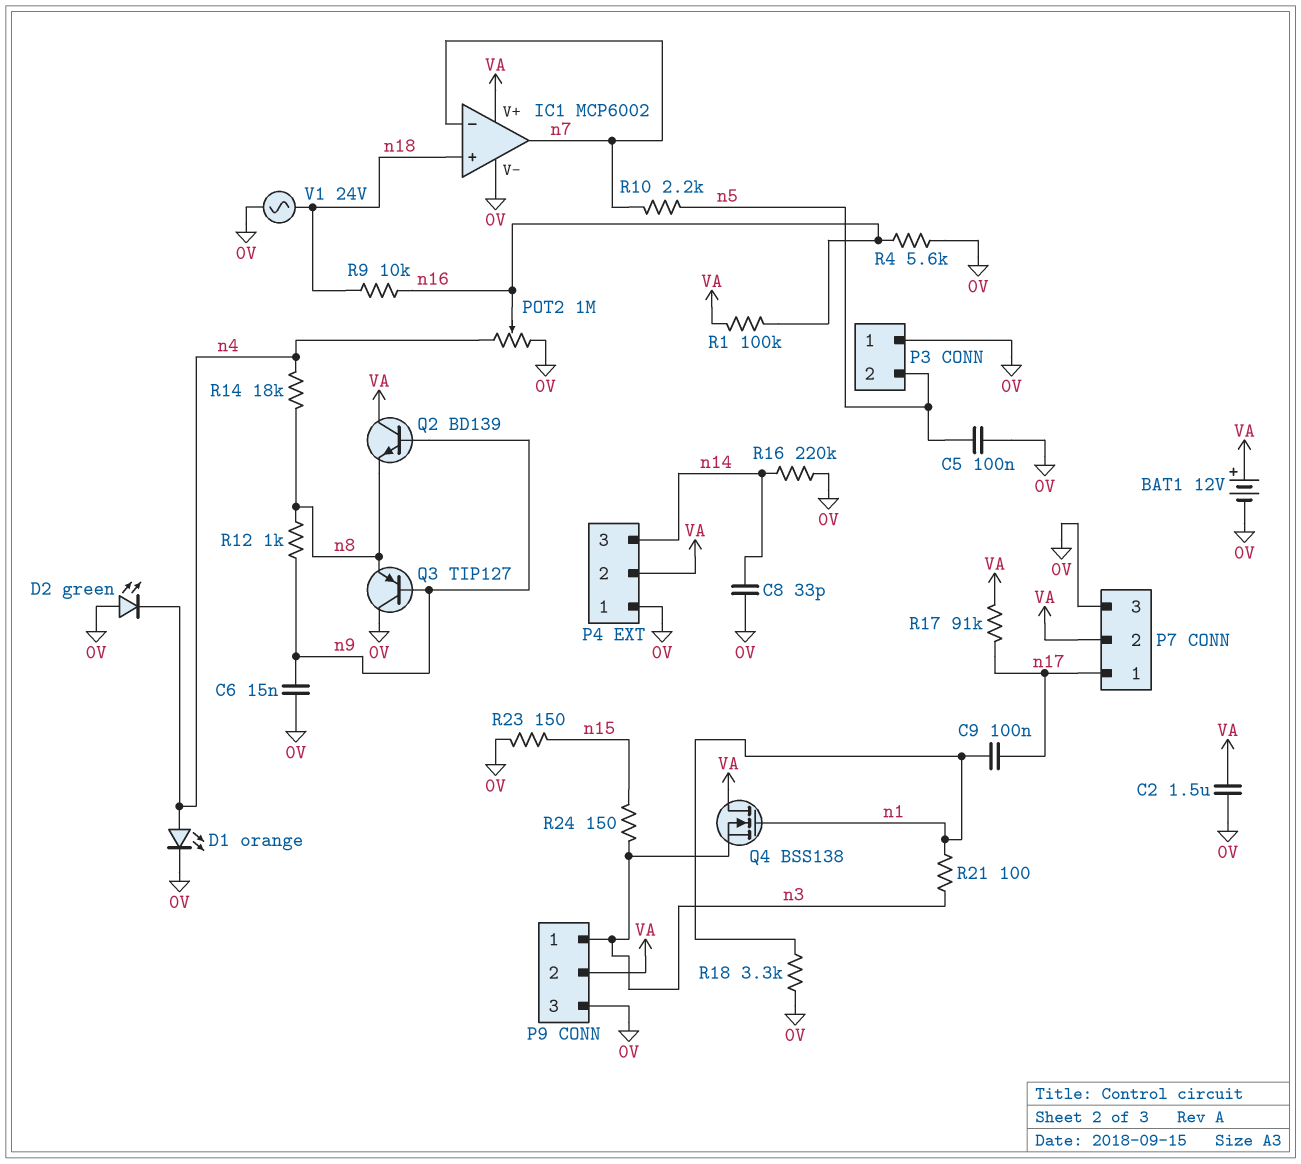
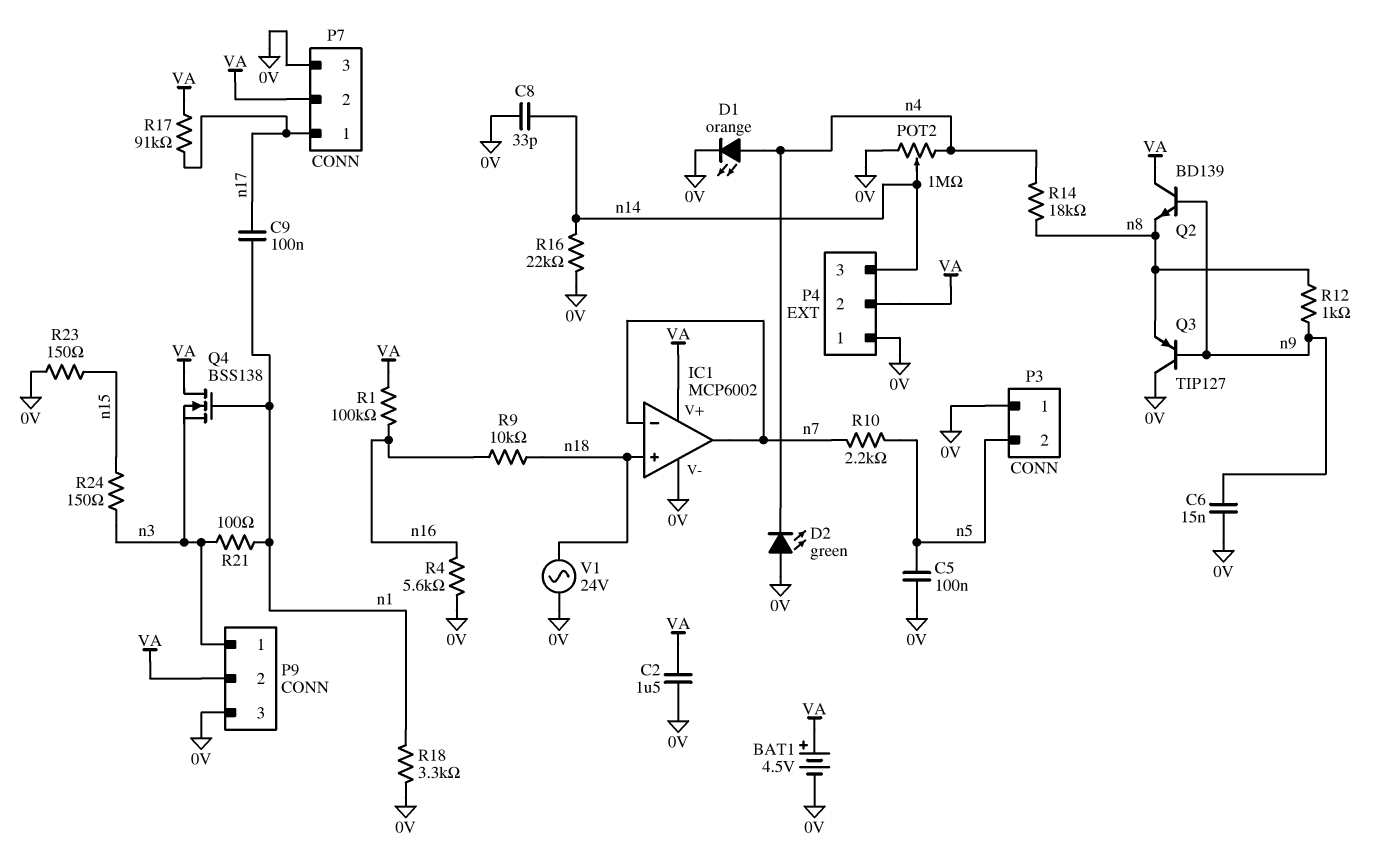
BAT1: 12V (plus VA, minus 0V) -> 4.5V (plus VA, minus 0V)
POT2: 1M (0V, n4, wiper n16) -> 1M (0V, n4, wiper n14)
R16: 220k (0V, n14) -> 22k (0V, n14)

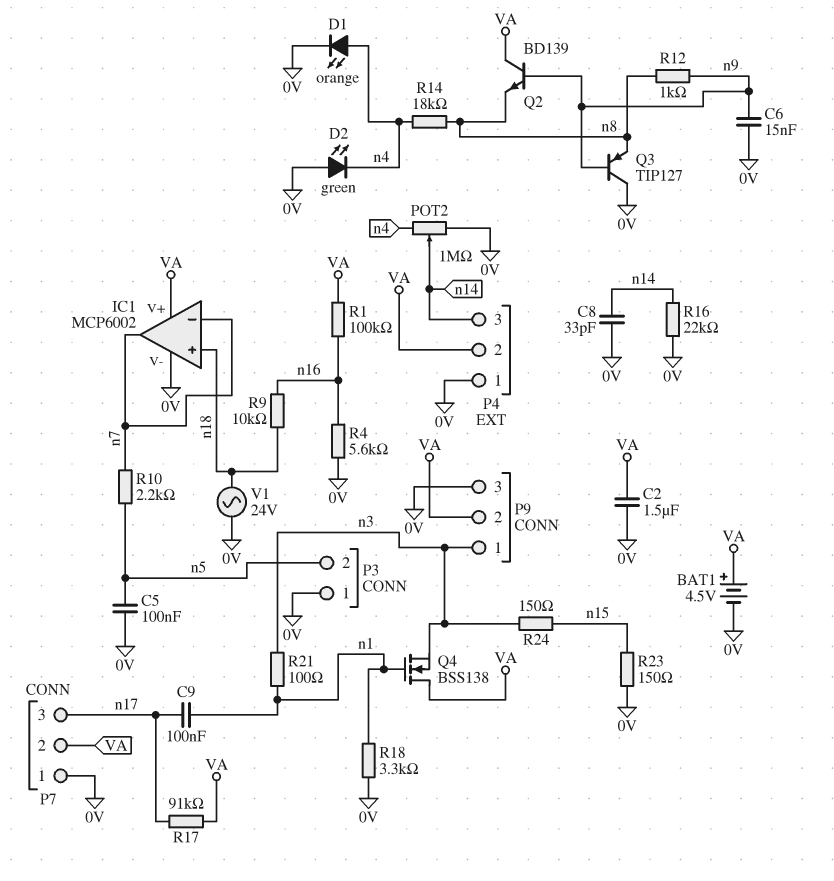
P7 pin 1: n17 -> 0V
P7 pin 3: 0V -> n17

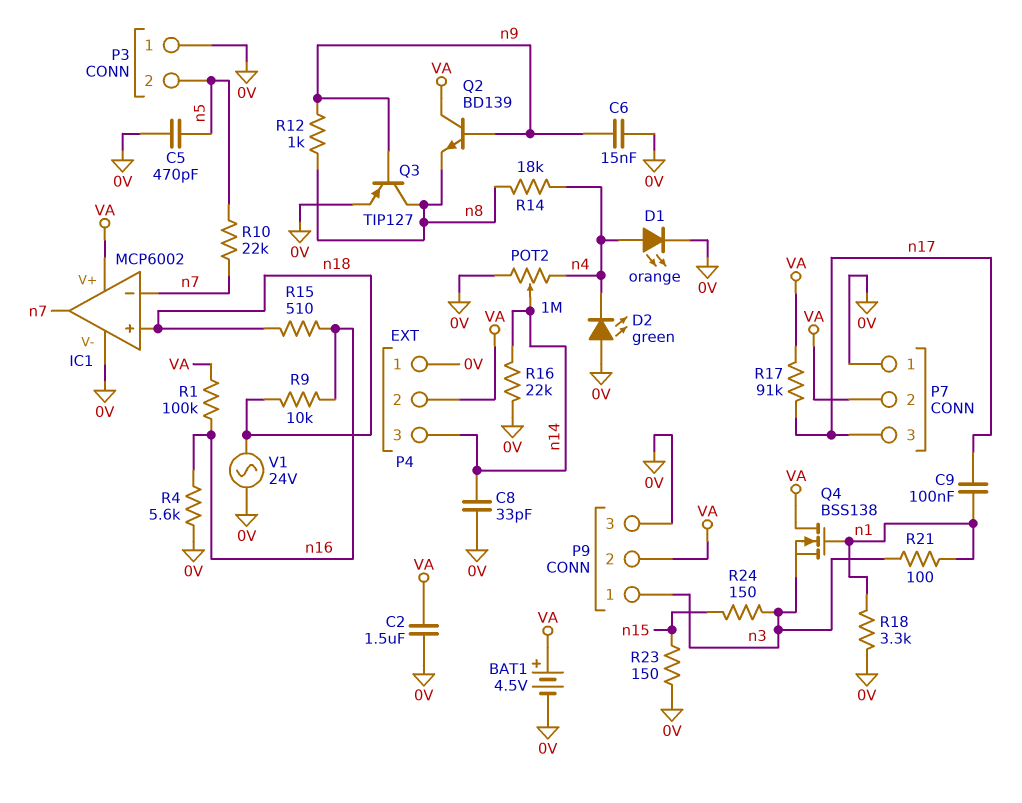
C5: 100nF (0V, n5) -> 470pF (0V, n5)
Q3: PNP TIP127 (B n9, C 0V, E n8) -> PNP TIP127 (B n9, C n8, E 0V)
R10: 2.2k (n5, n7) -> 22k (n5, n7)
R15: none -> 510 (n16, n18)

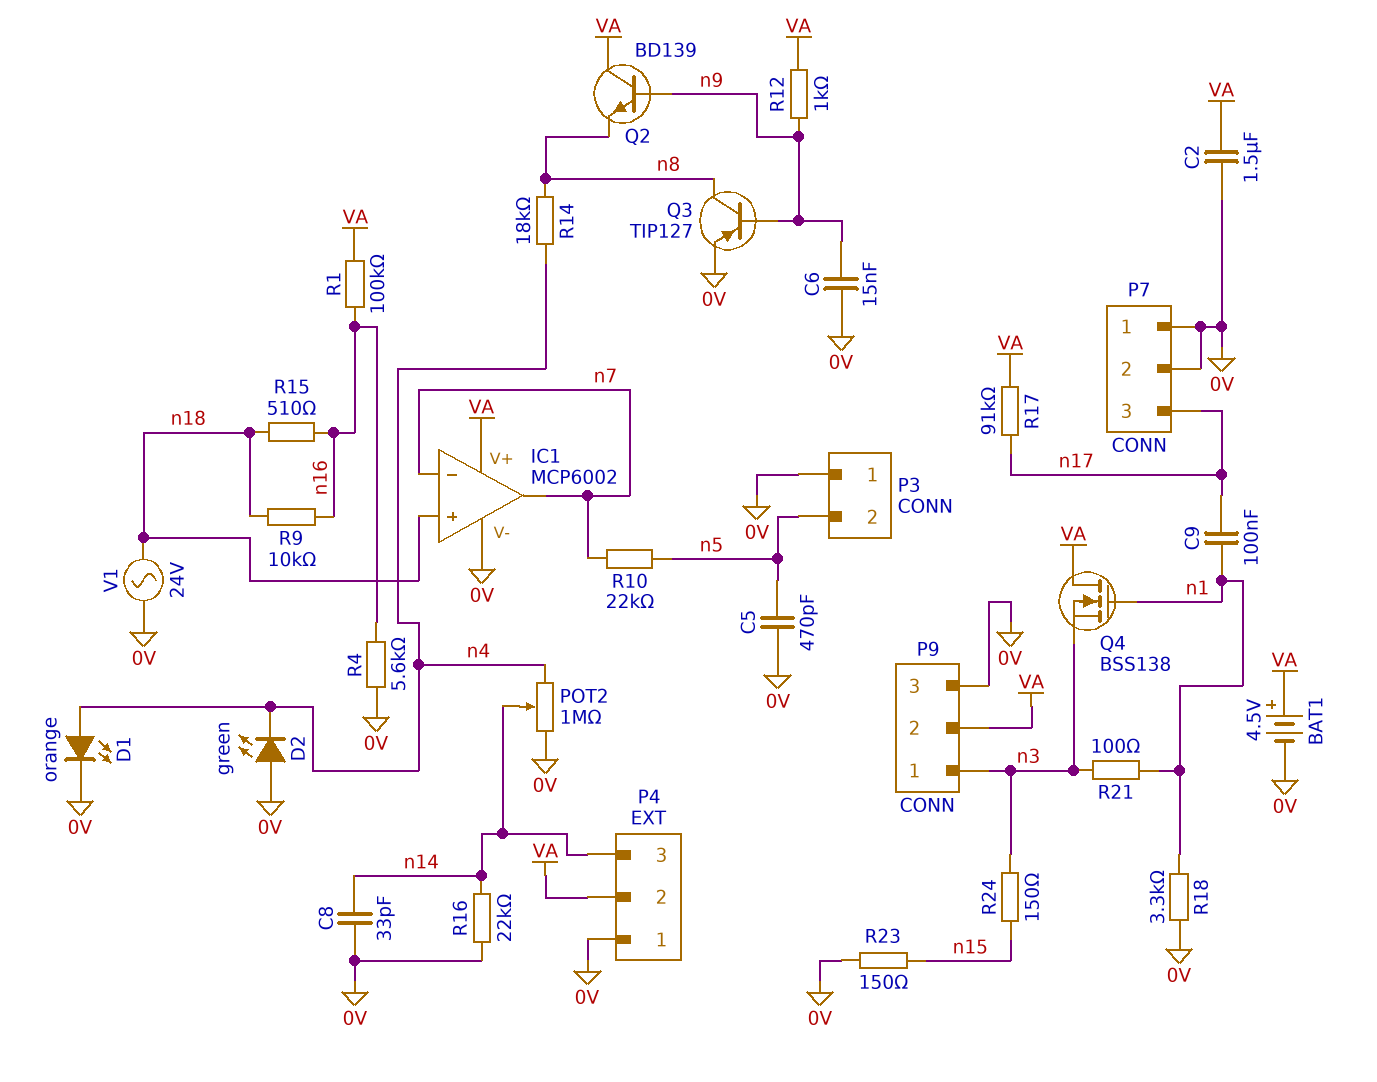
P7 pin 2: VA -> 0V
R12: 1k (n8, n9) -> 1k (VA, n9)

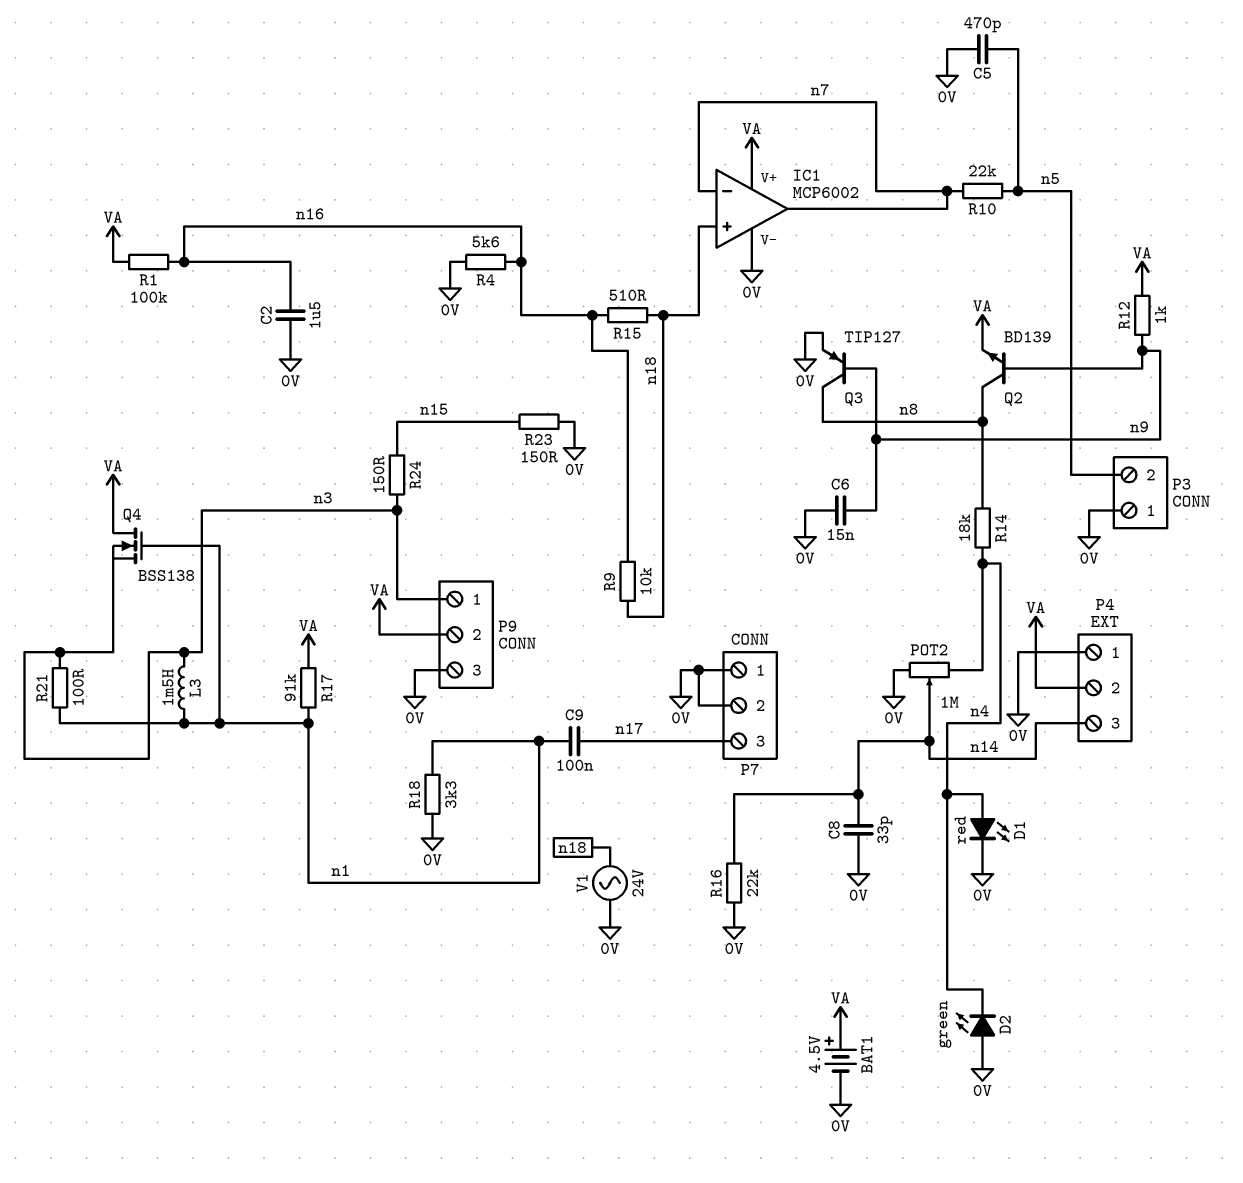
C2: 1.5uF (0V, VA) -> 1.5uF (0V, n16)
D1: LED orange (A n4, K 0V) -> LED red (A n4, K 0V)
L3: none -> 1.5mH (n1, n3)
Q2: NPN BD139 (B n9, C VA, E n8) -> NPN BD139 (B n9, C n8, E VA)
R17: 91k (VA, n17) -> 91k (VA, n1)

